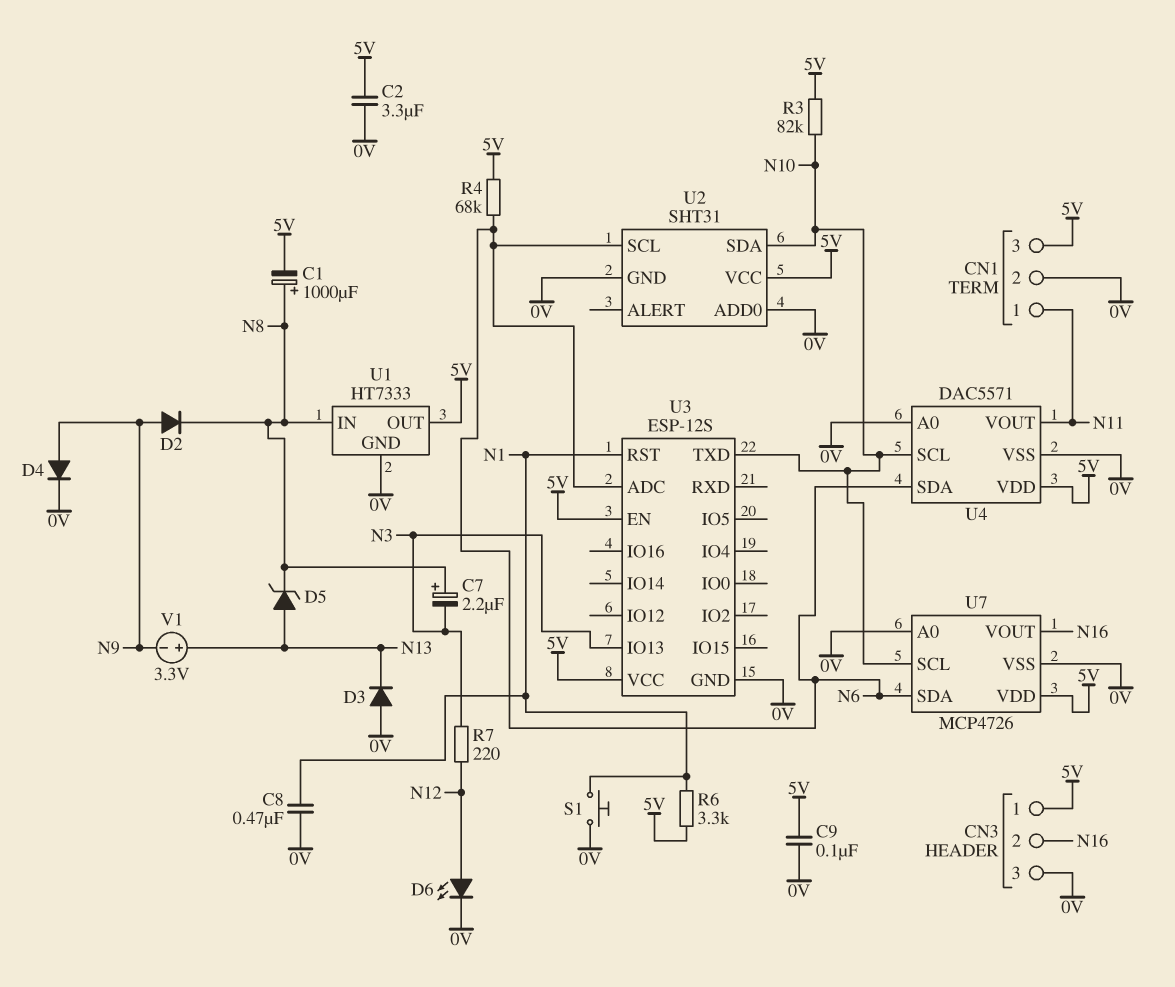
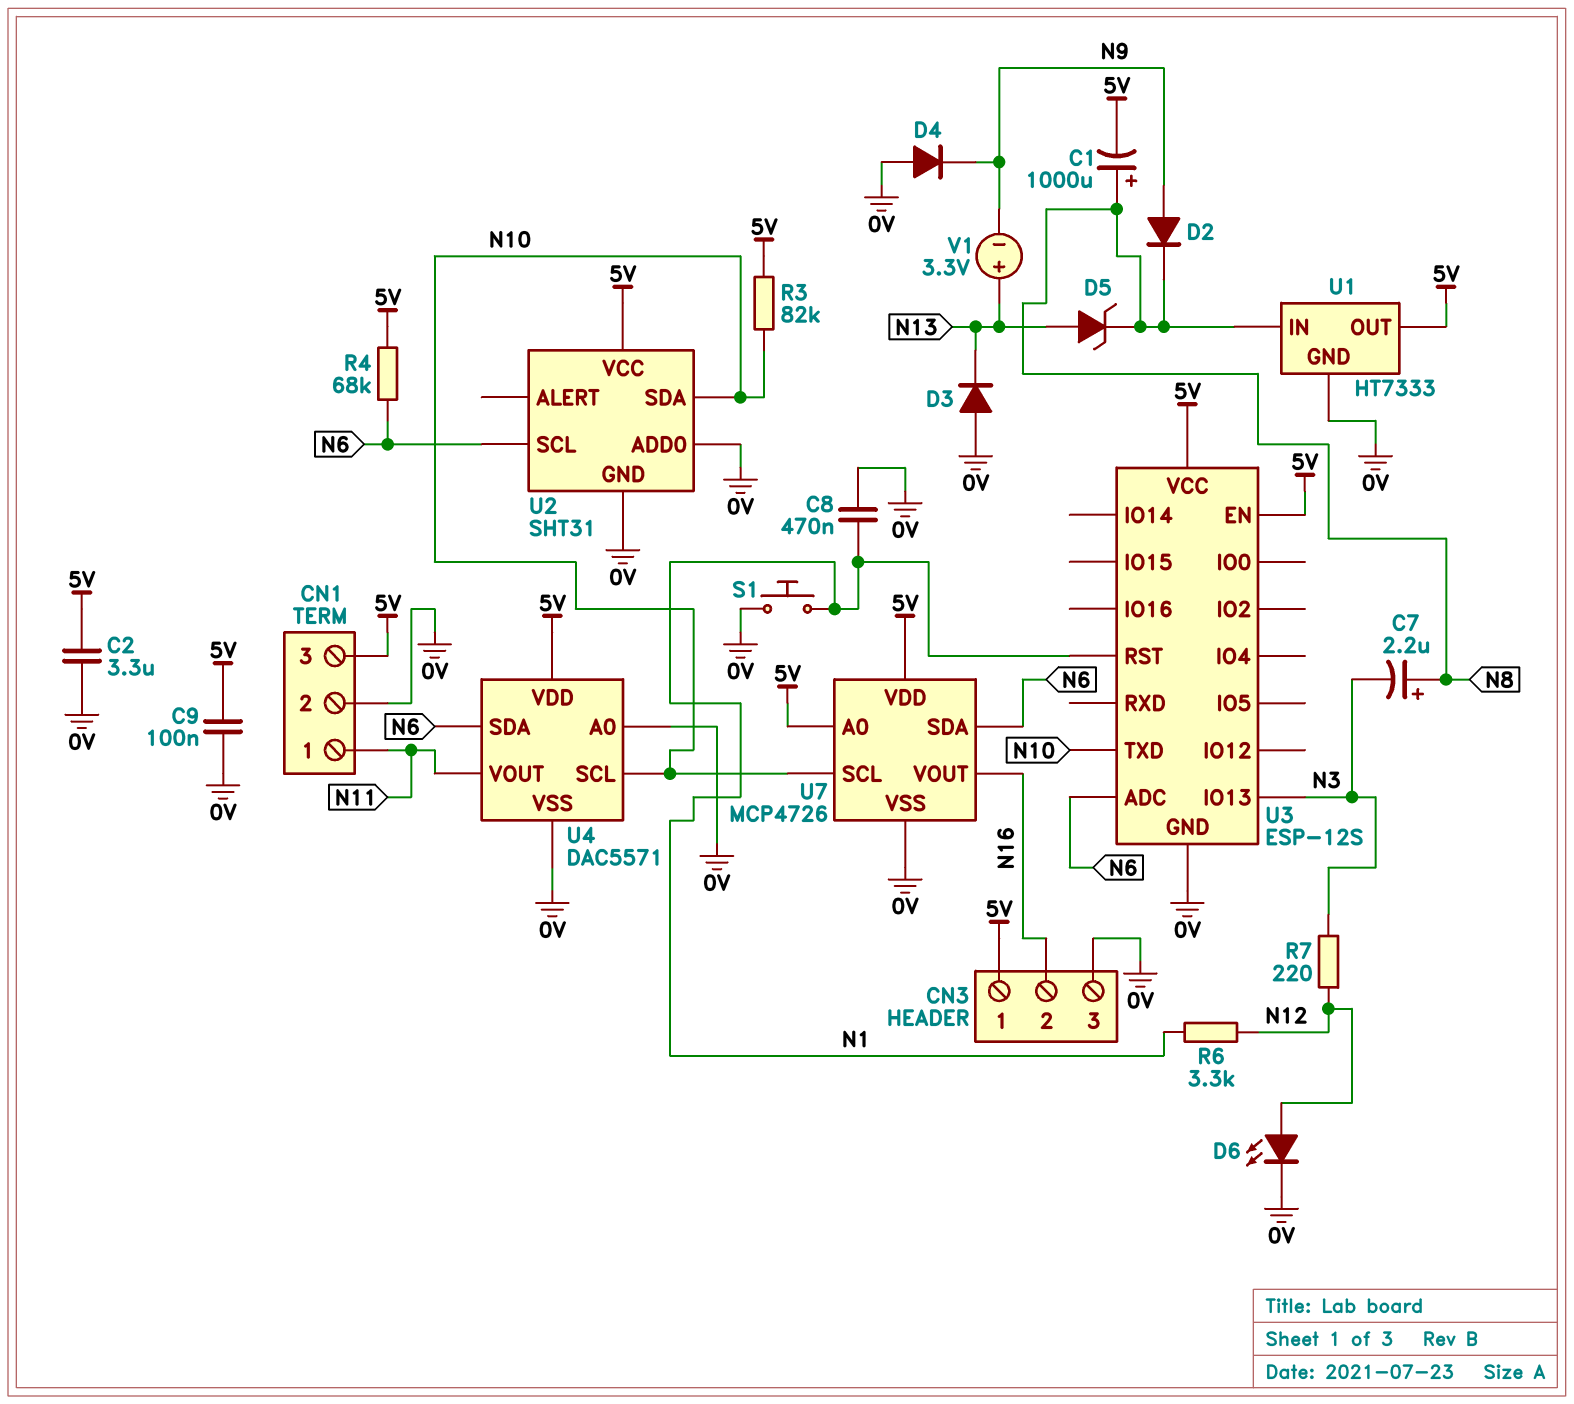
D4: diode (A N9, K 0V) -> diode (A 0V, K N9)
R6: 3.3k (5V, N1) -> 3.3k (N1, N12)
U7 pin A0: 0V -> 5V

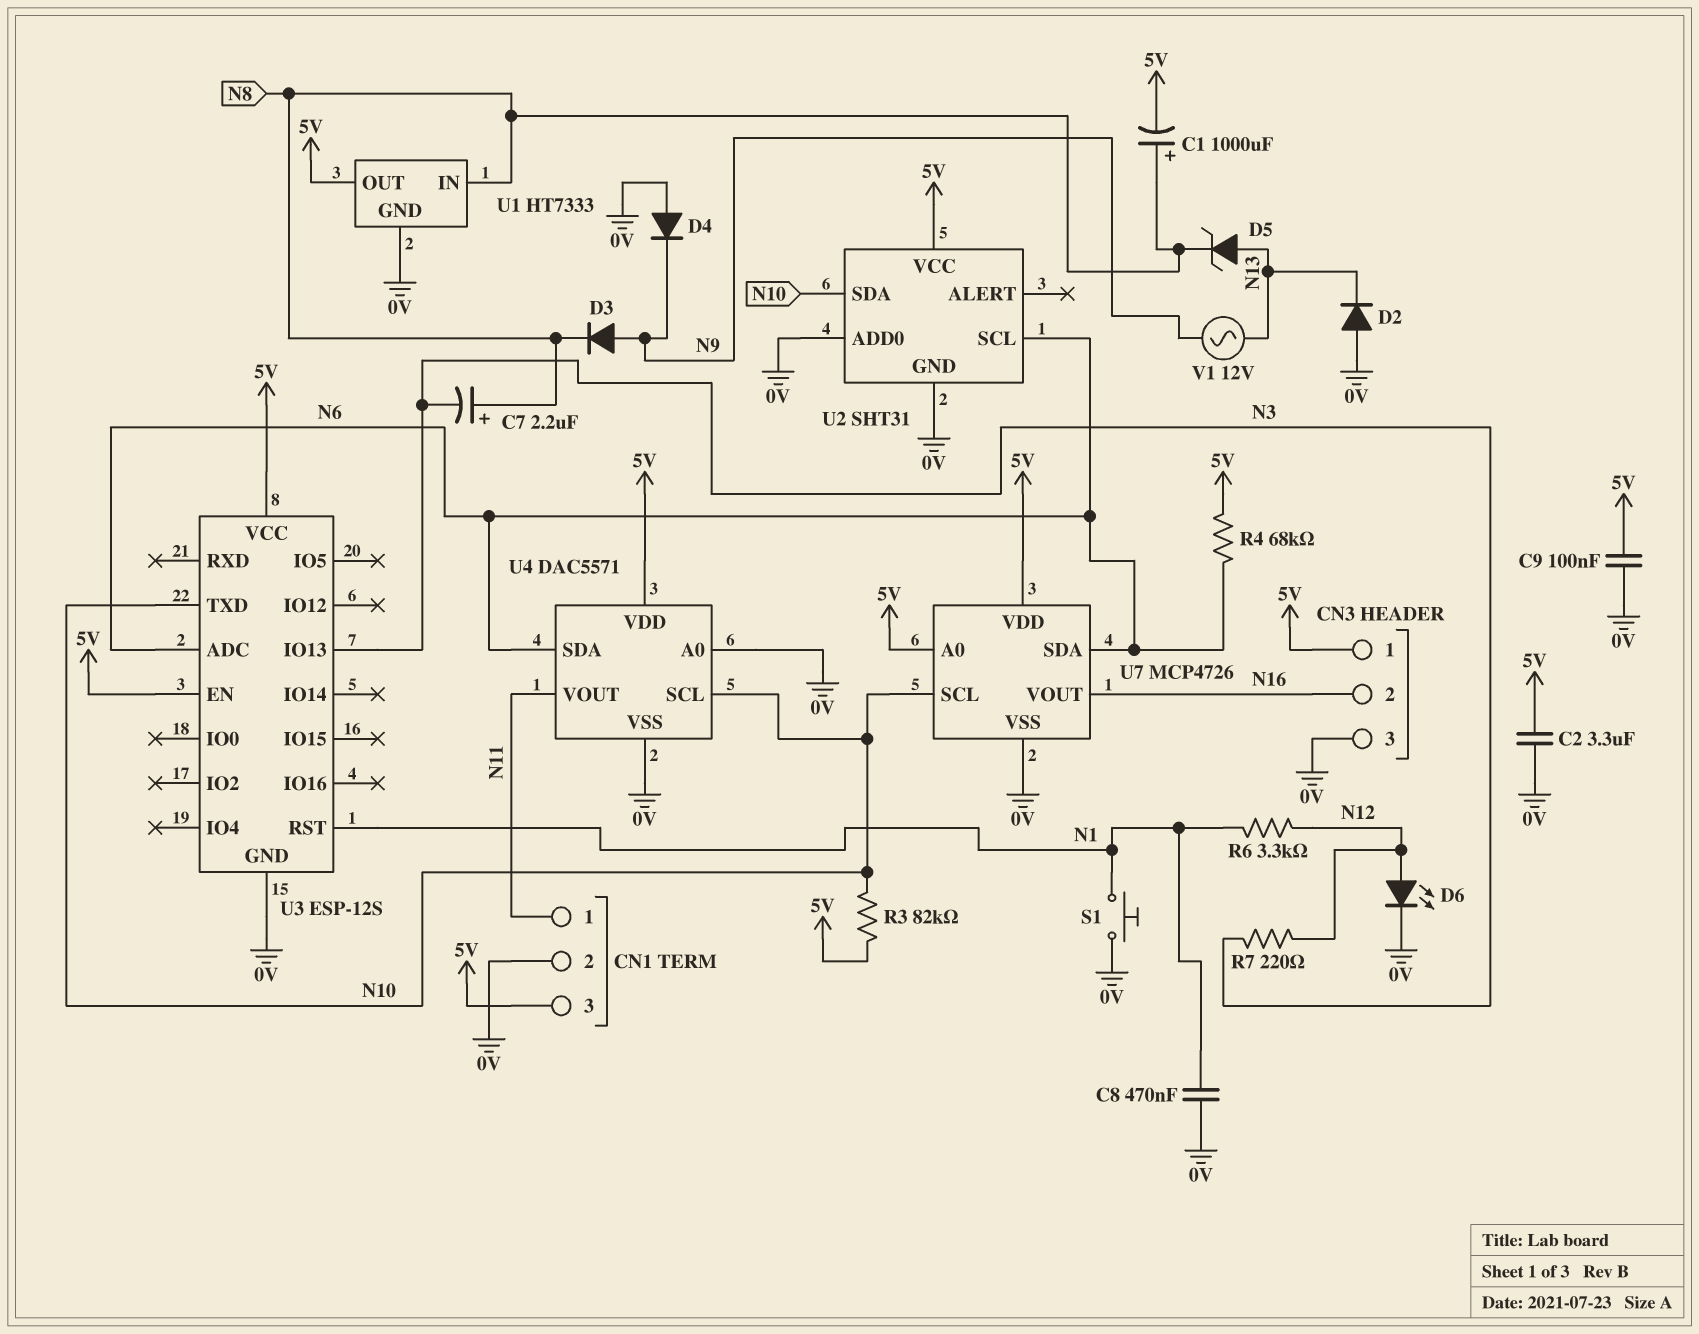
D2: diode (A N9, K N8) -> diode (A 0V, K N13)
D3: diode (A 0V, K N13) -> diode (A N9, K N8)
V1: 3.3V (plus N13, minus N9) -> AC 12V (N9, N13)

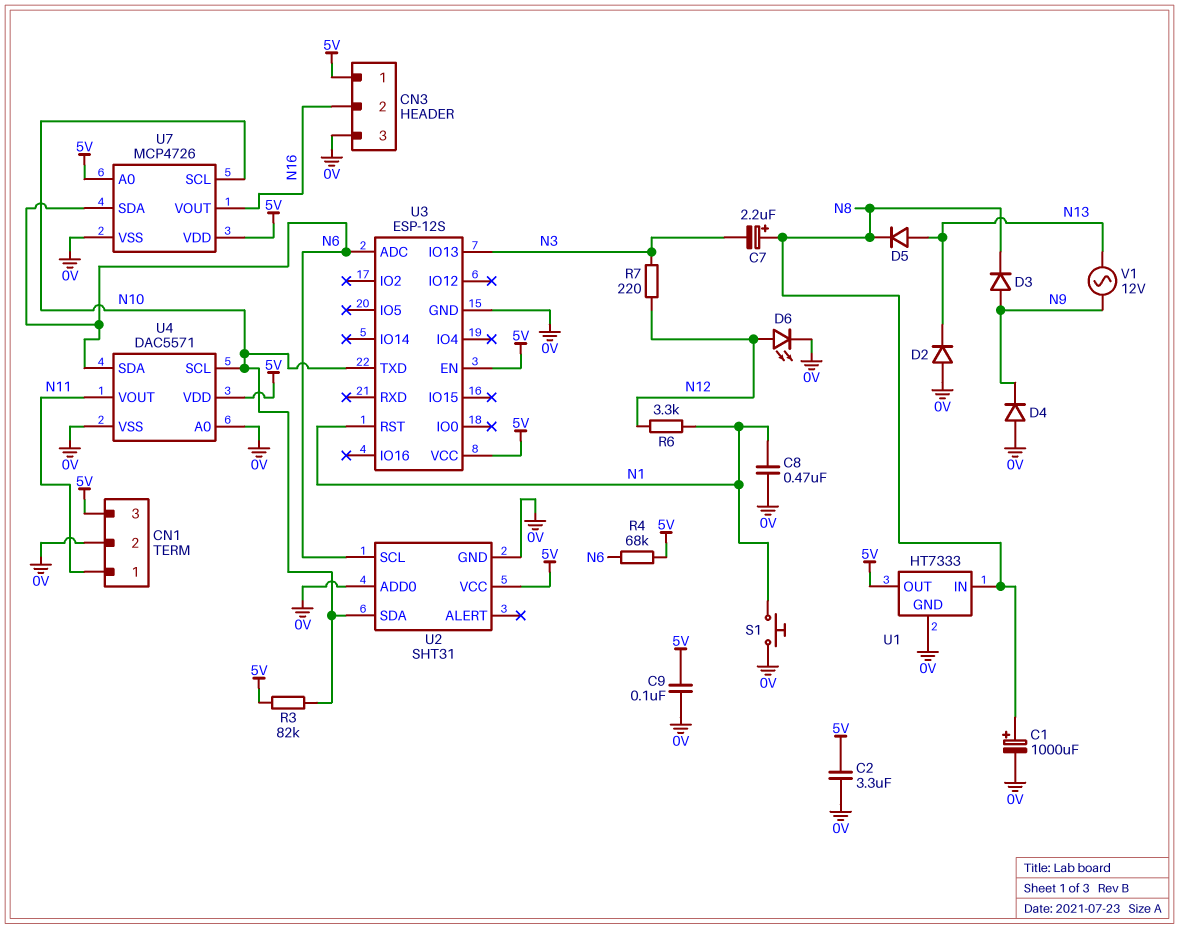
C1: 1000uF (plus N8, minus 5V) -> 1000uF (plus N8, minus 0V)
D5: zener (A N13, K N8) -> diode (A N13, K N8)

